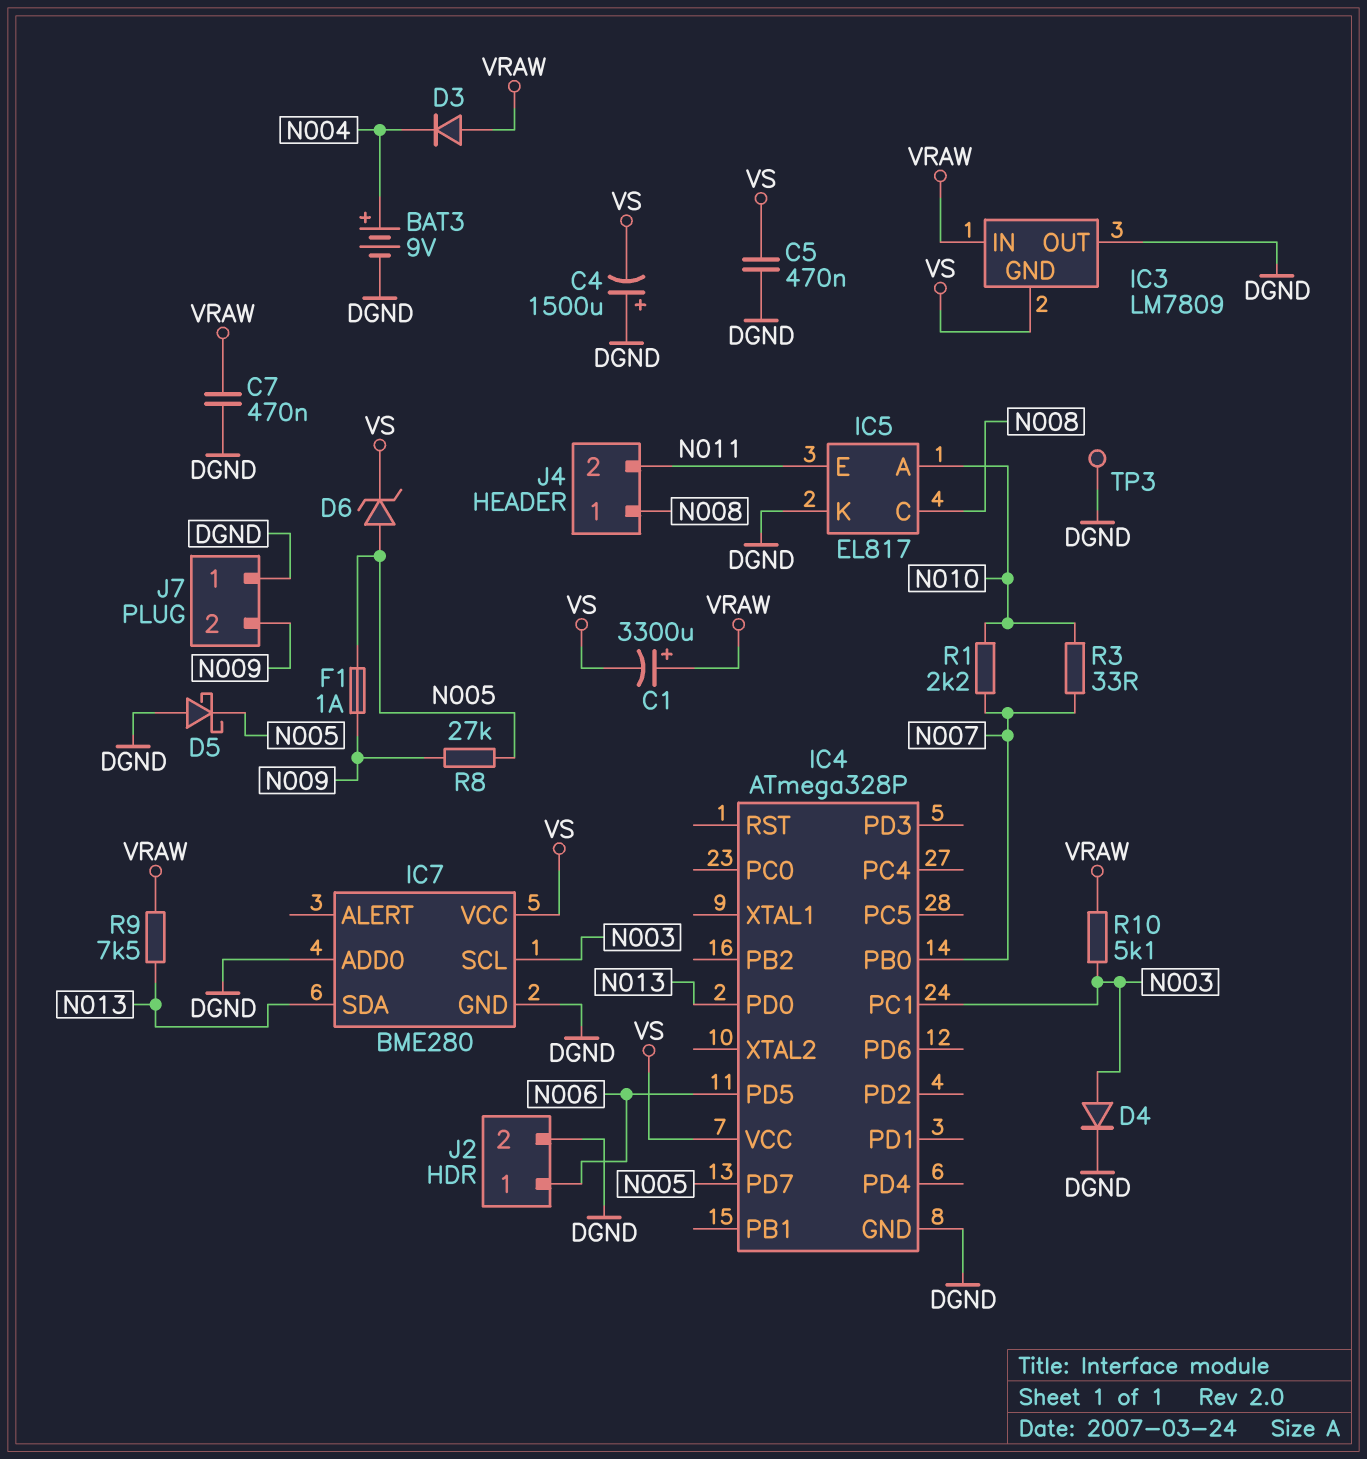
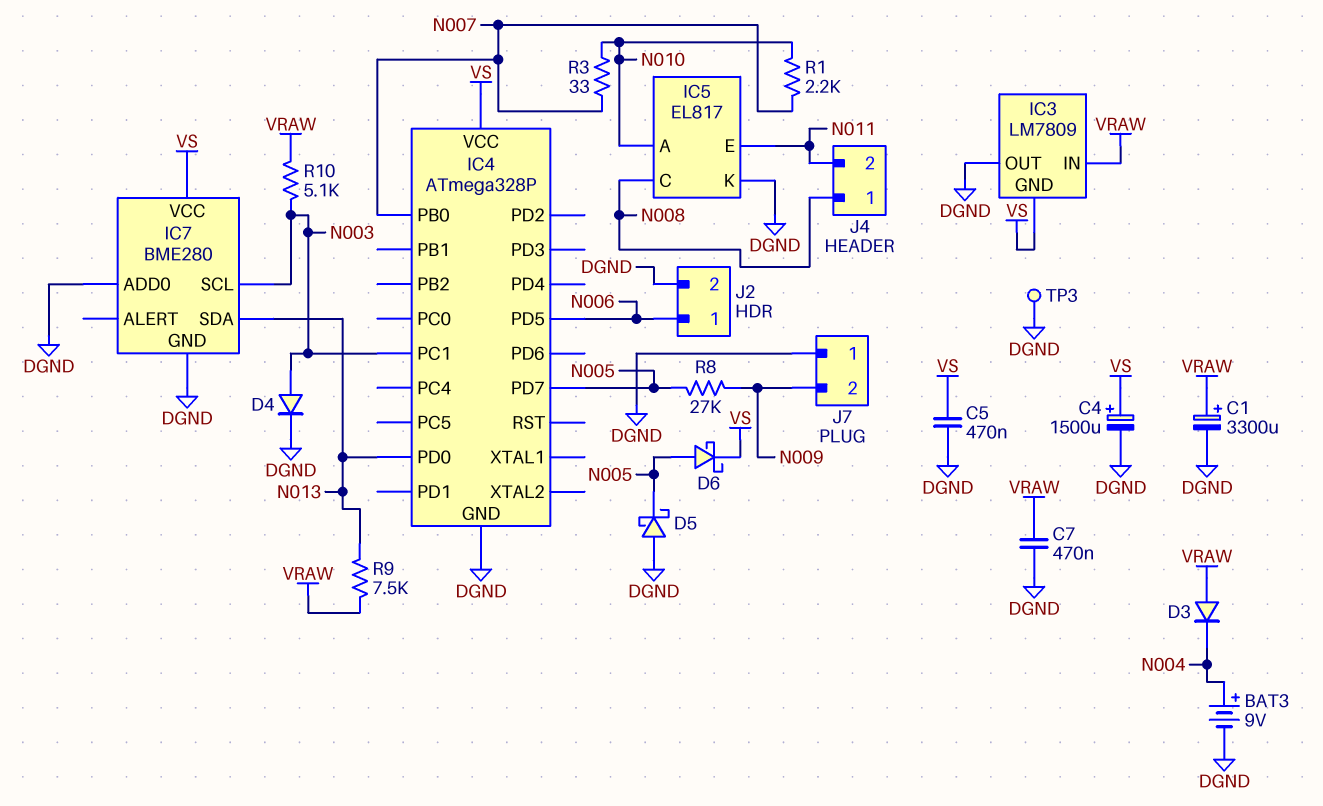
C1: 3300uF (plus VRAW, minus VS) -> 3300uF (plus VRAW, minus DGND)
C4: 1500uF (plus DGND, minus VS) -> 1500uF (plus VS, minus DGND)
D6: zener (A N005, K VS) -> schottky (A N005, K VS)
F1: 1A (N005, N009) -> none

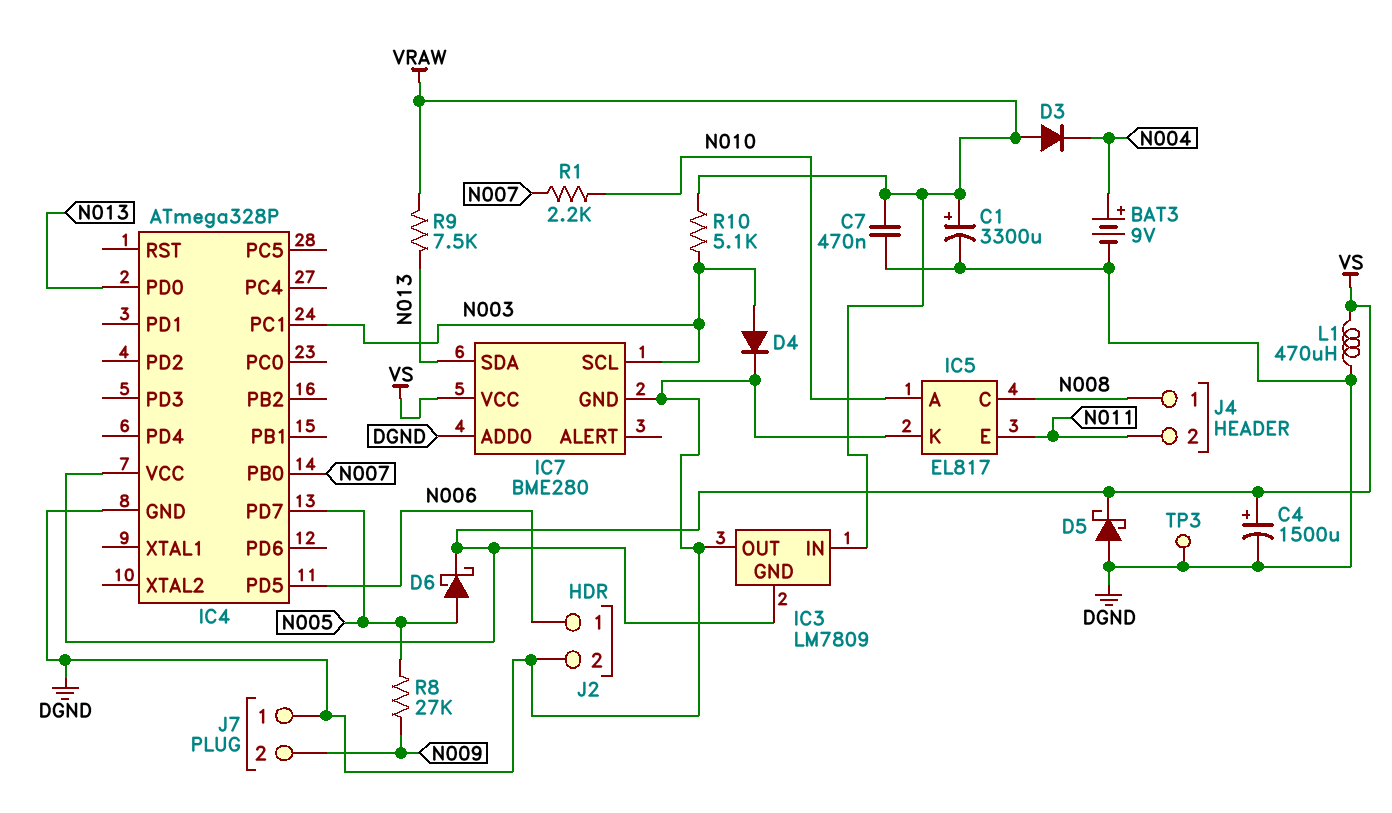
C5: 470nF (DGND, VS) -> none
D5: schottky (A DGND, K N005) -> schottky (A DGND, K VS)
L1: none -> 470uH (DGND, VS)
R3: 33 (N007, N010) -> none

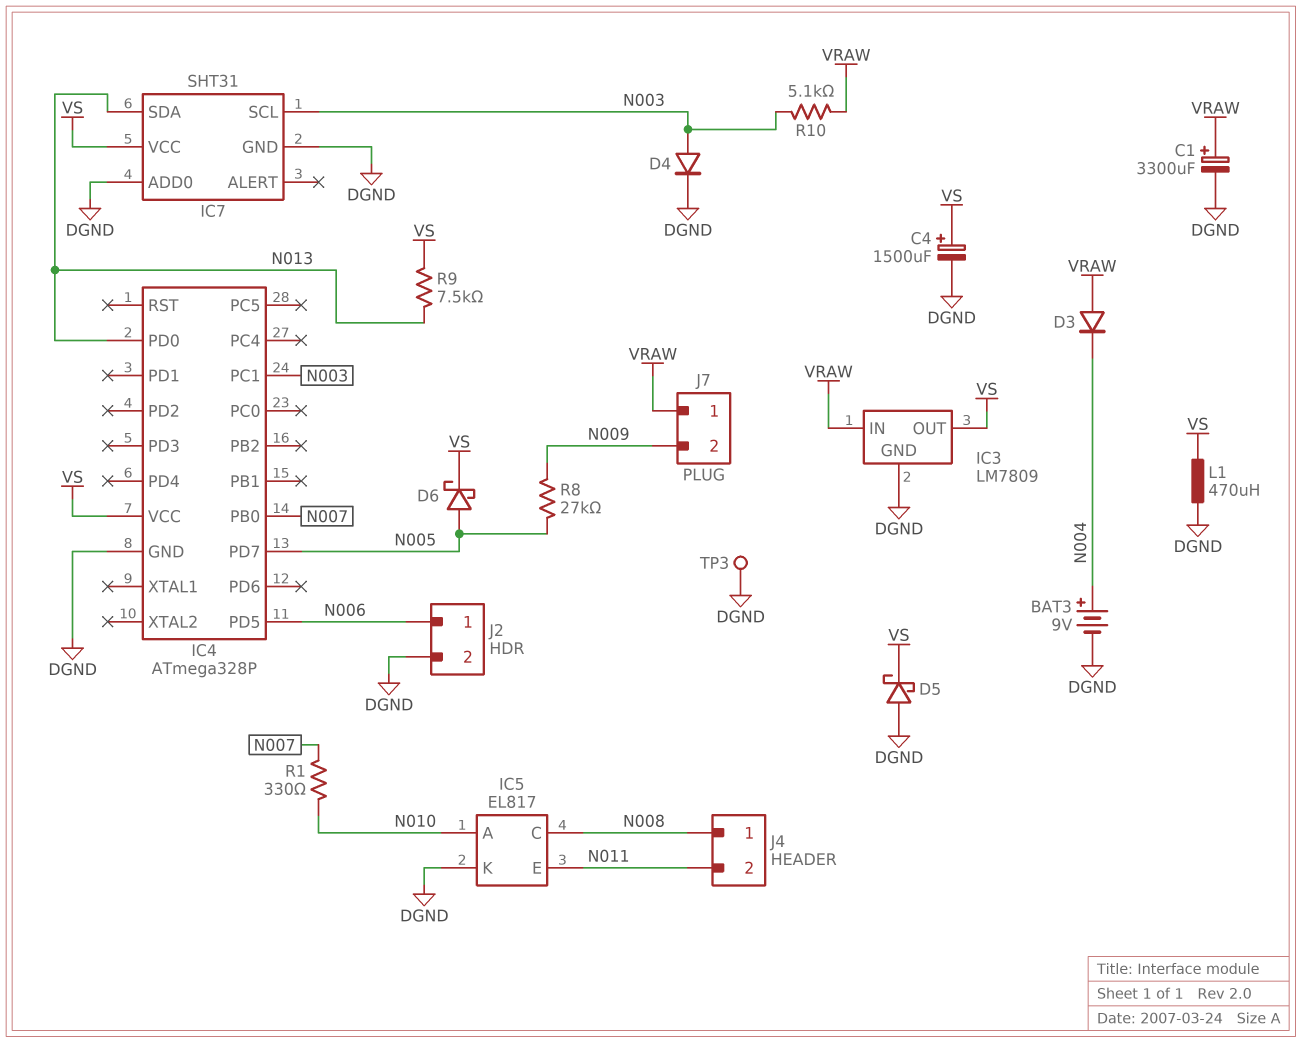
C7: 470nF (DGND, VRAW) -> none
IC3 pin GND: VS -> DGND
IC3 pin OUT: DGND -> VS
IC7: BME280 -> SHT31
J7 pin 1: DGND -> VRAW
R1: 2.2k (N007, N010) -> 330 (N007, N010)
R9: 7.5k (N013, VRAW) -> 7.5k (N013, VS)

